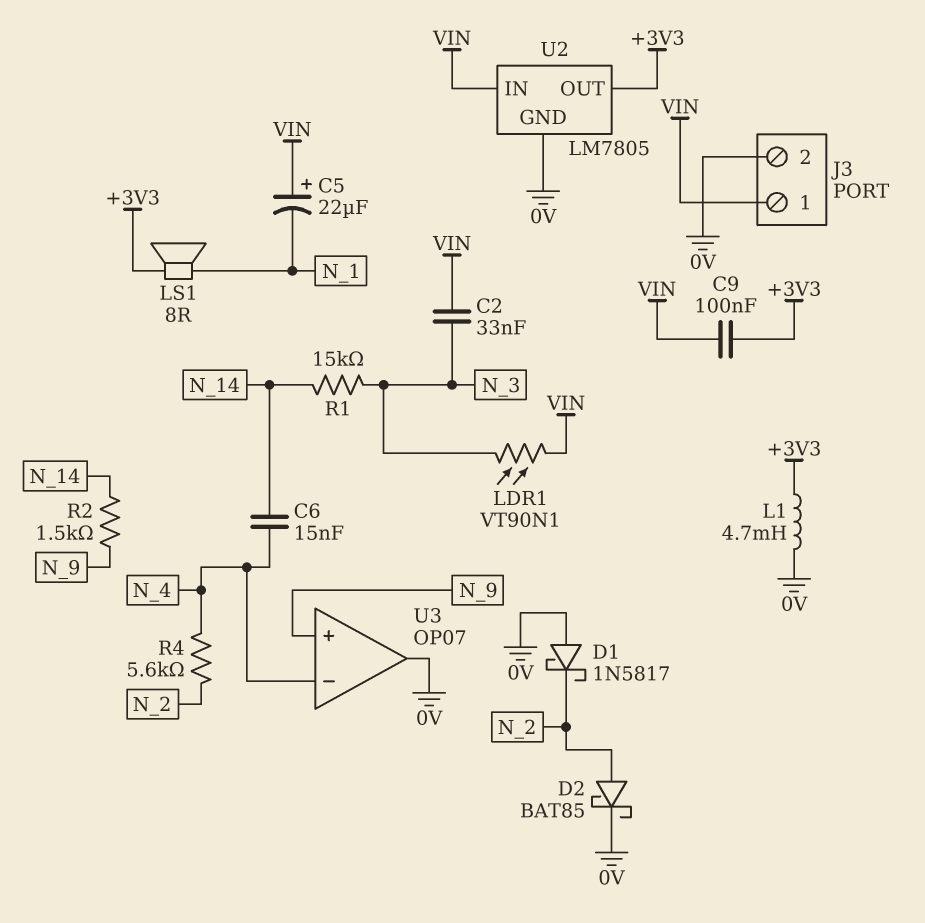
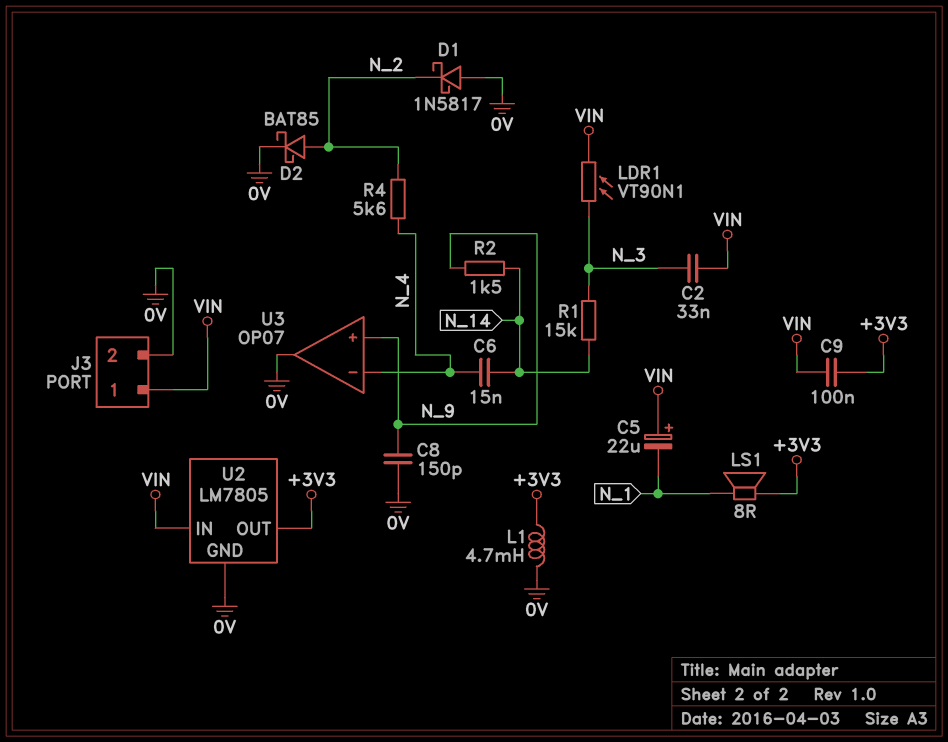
C8: none -> 150pF (0V, N_9)

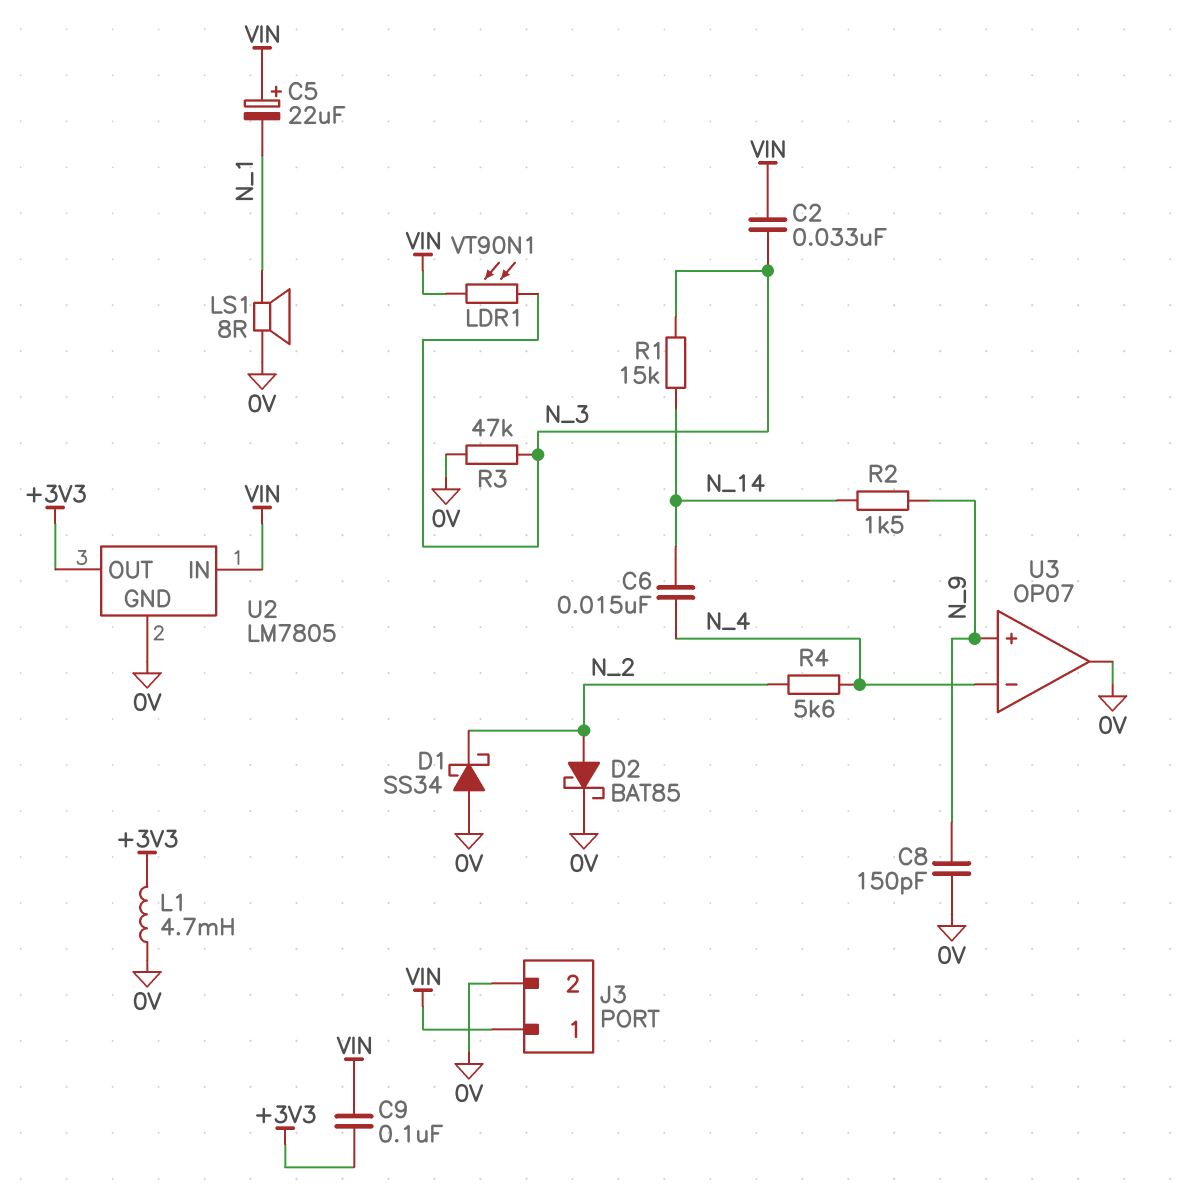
D1: schottky 1N5817 (A 0V, K N_2) -> schottky SS34 (A 0V, K N_2)
LS1: speaker 8R (+3V3, N_1) -> speaker 8R (0V, N_1)
R3: none -> 47k (0V, N_3)

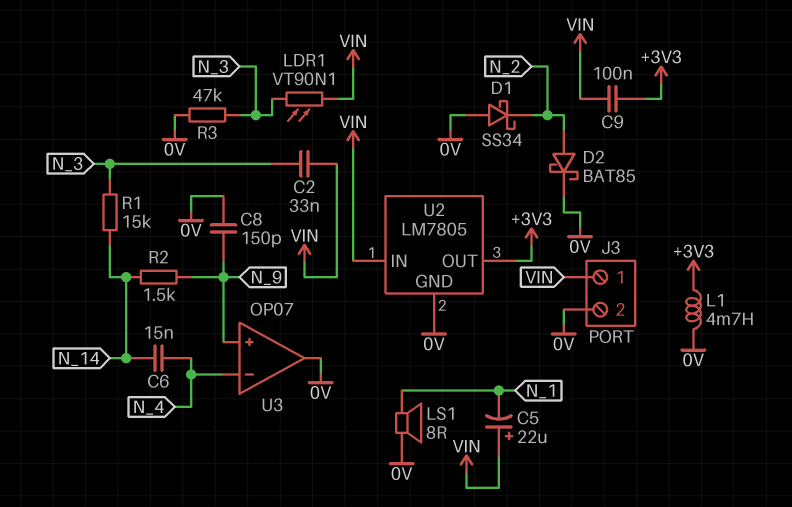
R4: 5.6k (N_2, N_4) -> none

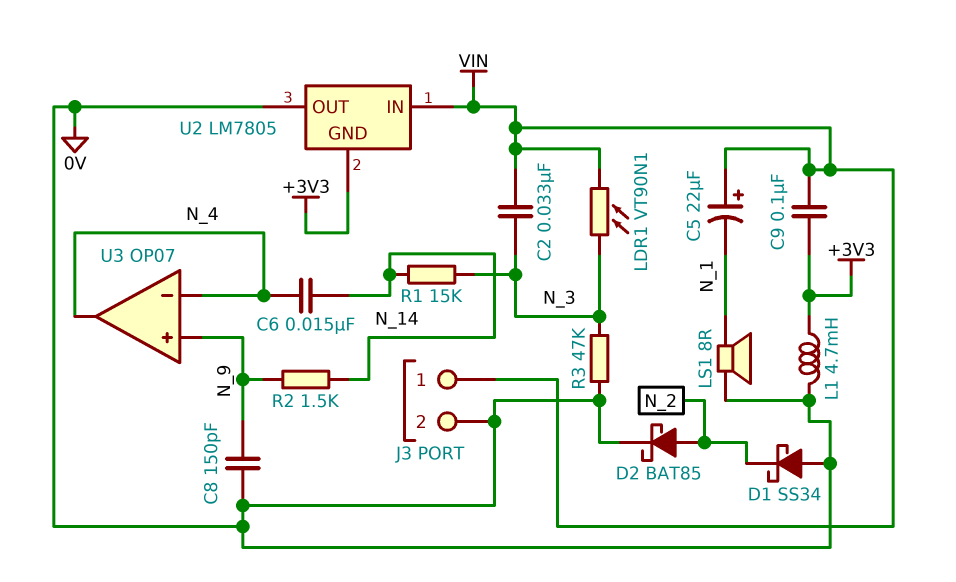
U2 pin GND: 0V -> +3V3
U2 pin OUT: +3V3 -> 0V
U3 pin out: 0V -> N_4

